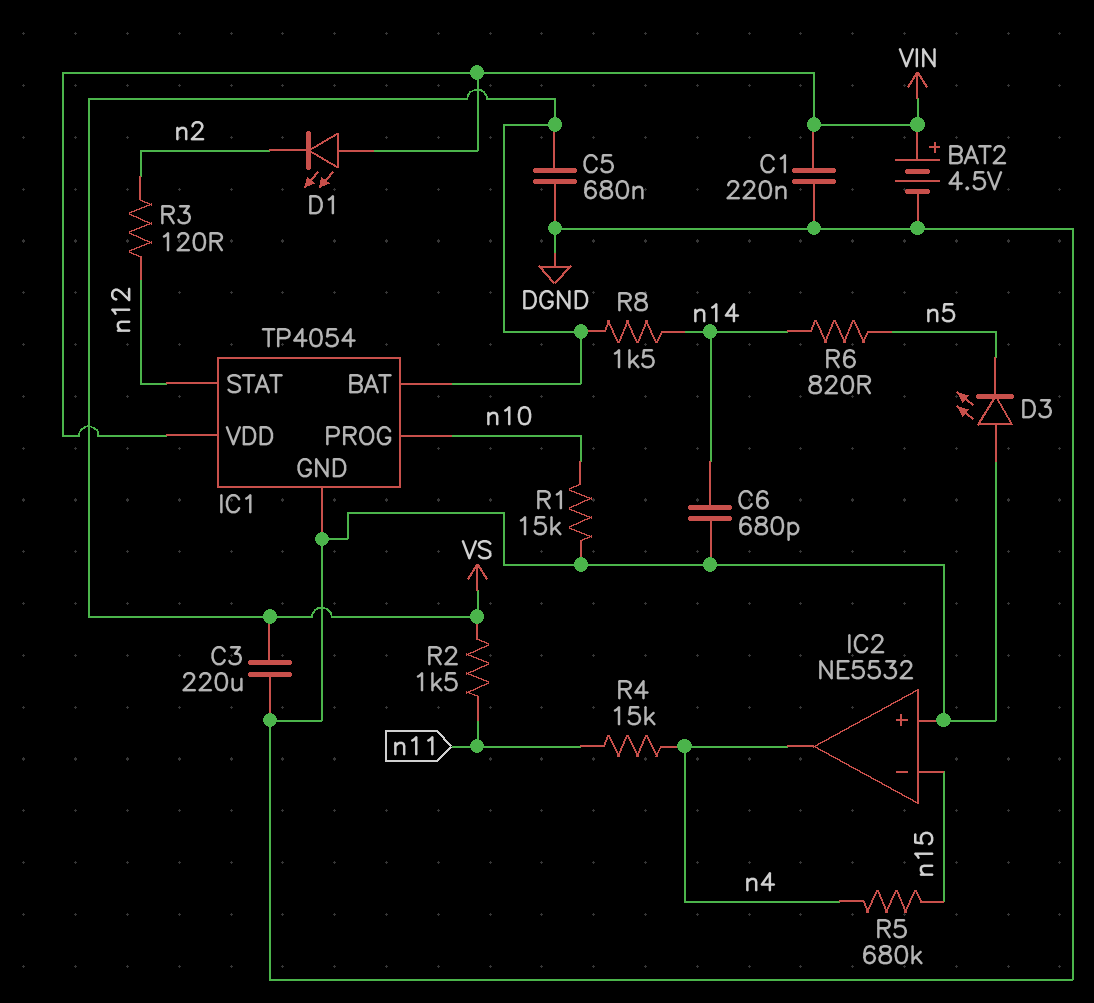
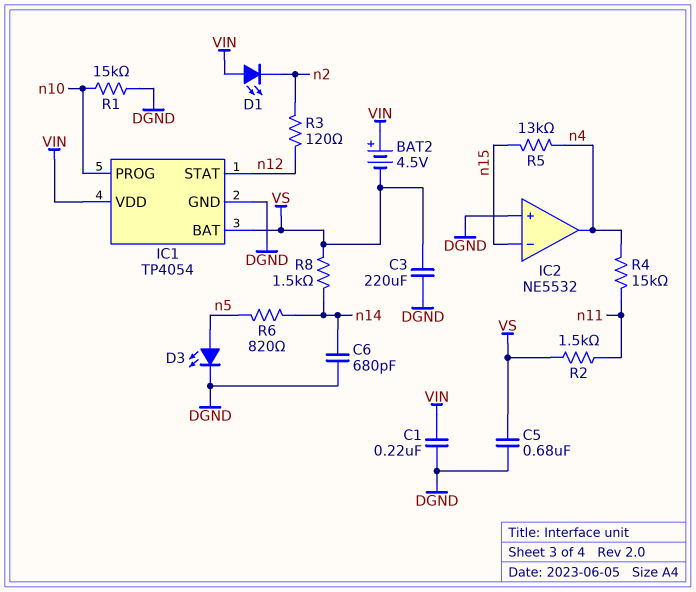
BAT2: 4.5V (plus VIN, minus DGND) -> 4.5V (plus VIN, minus VS)
D3: LED (A DGND, K n5) -> LED (A n5, K DGND)
R5: 680k (n4, n15) -> 13k (n4, n15)

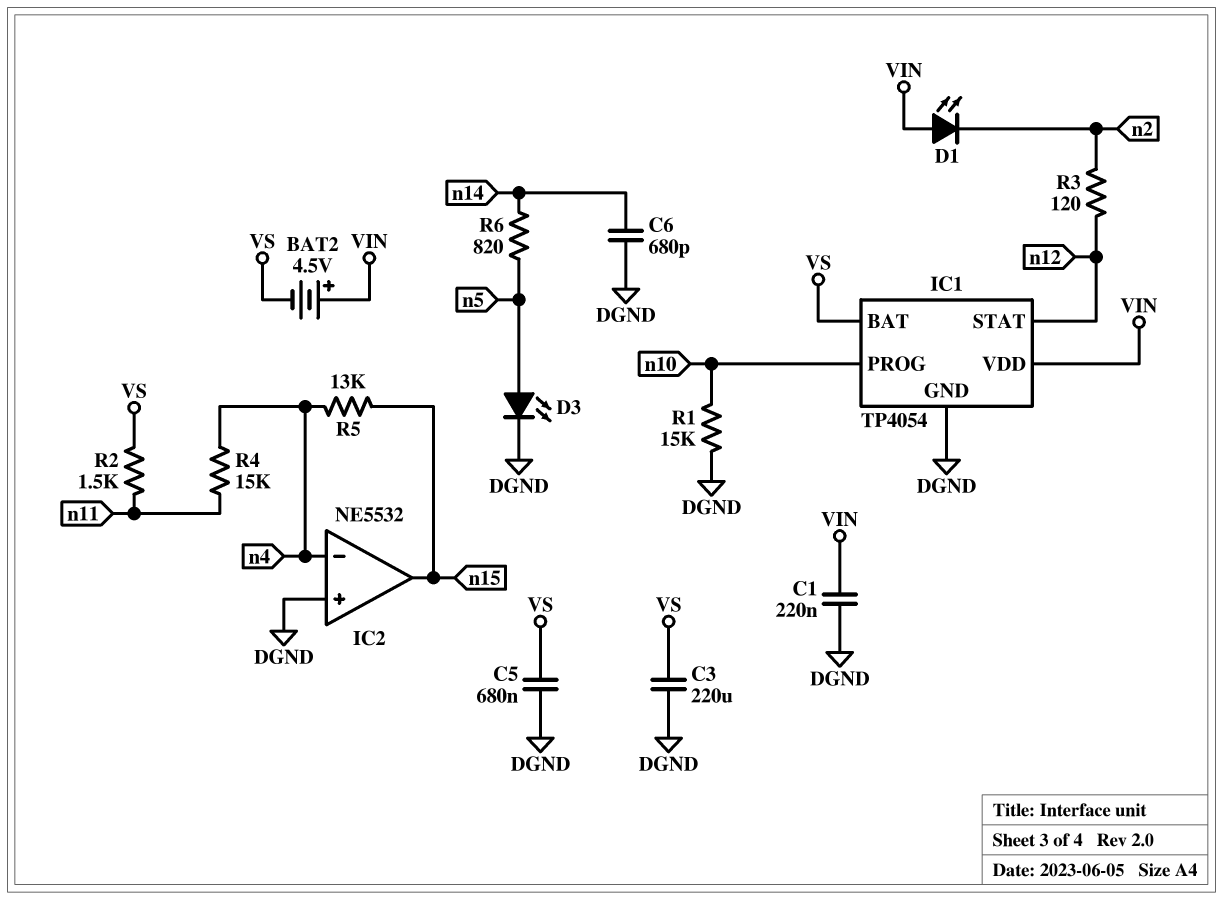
IC2 pin in-: n15 -> n4
IC2 pin out: n4 -> n15
R8: 1.5k (VS, n14) -> none

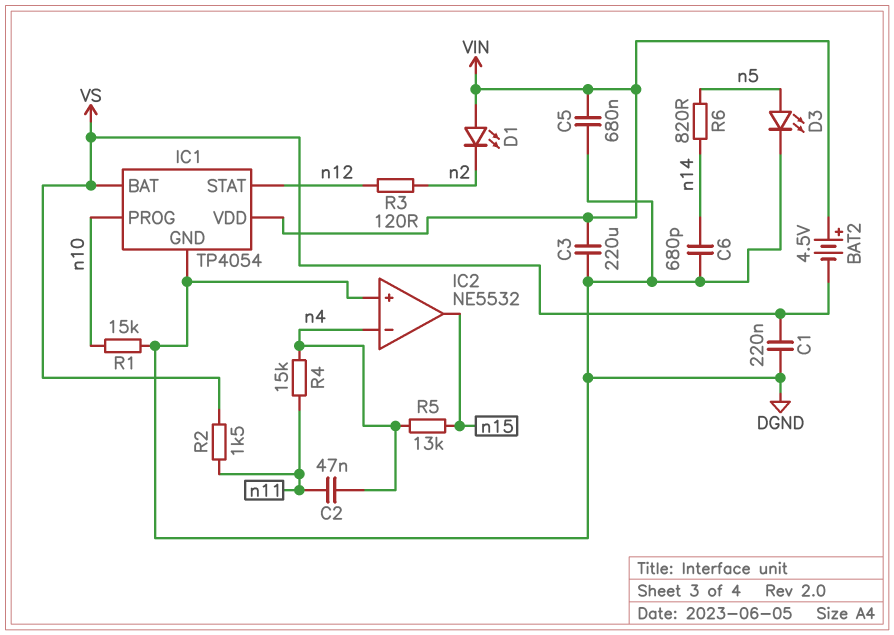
C1: 220nF (DGND, VIN) -> 220nF (DGND, VS)
C2: none -> 47nF (n4, n11)
C3: 220uF (DGND, VS) -> 220uF (DGND, VIN)
C5: 680nF (DGND, VS) -> 680nF (DGND, VIN)

